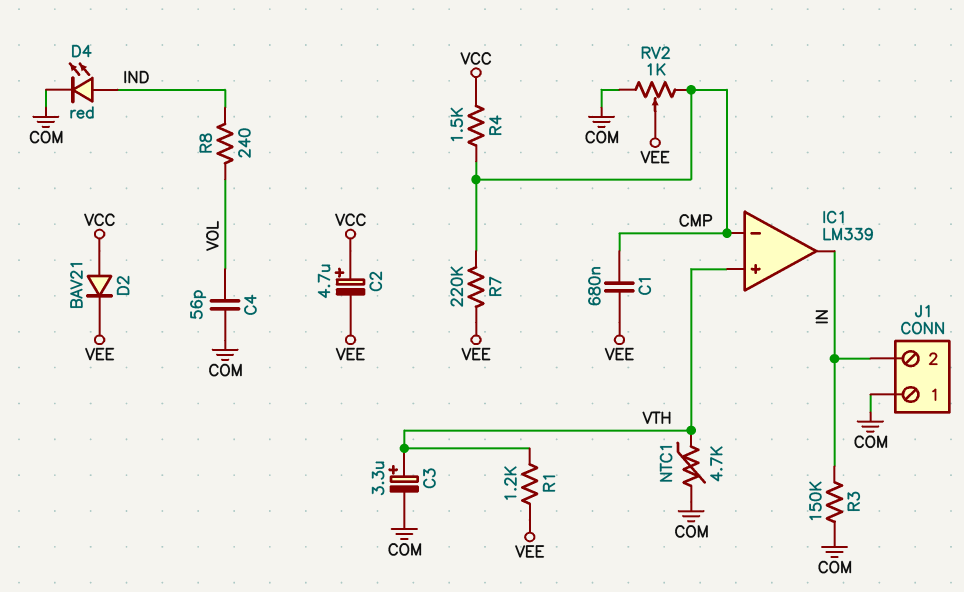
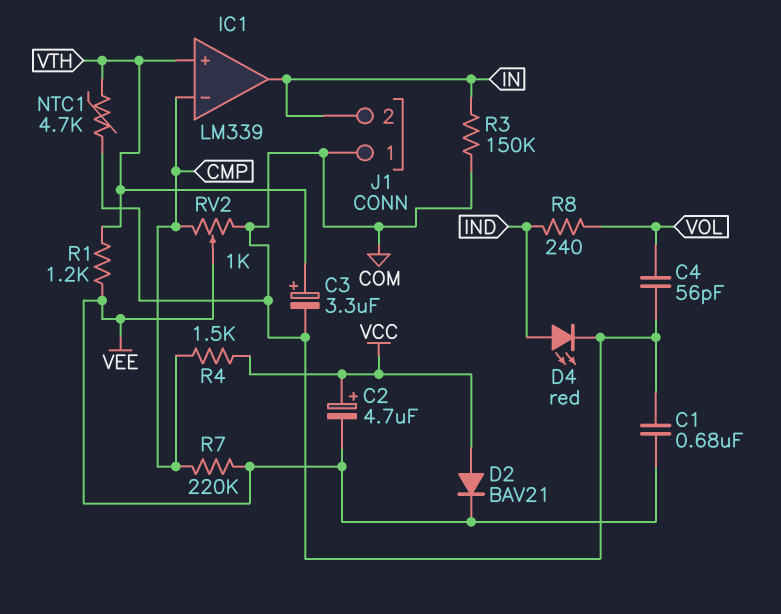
C1: 680nF (CMP, VEE) -> 680nF (COM, VEE)

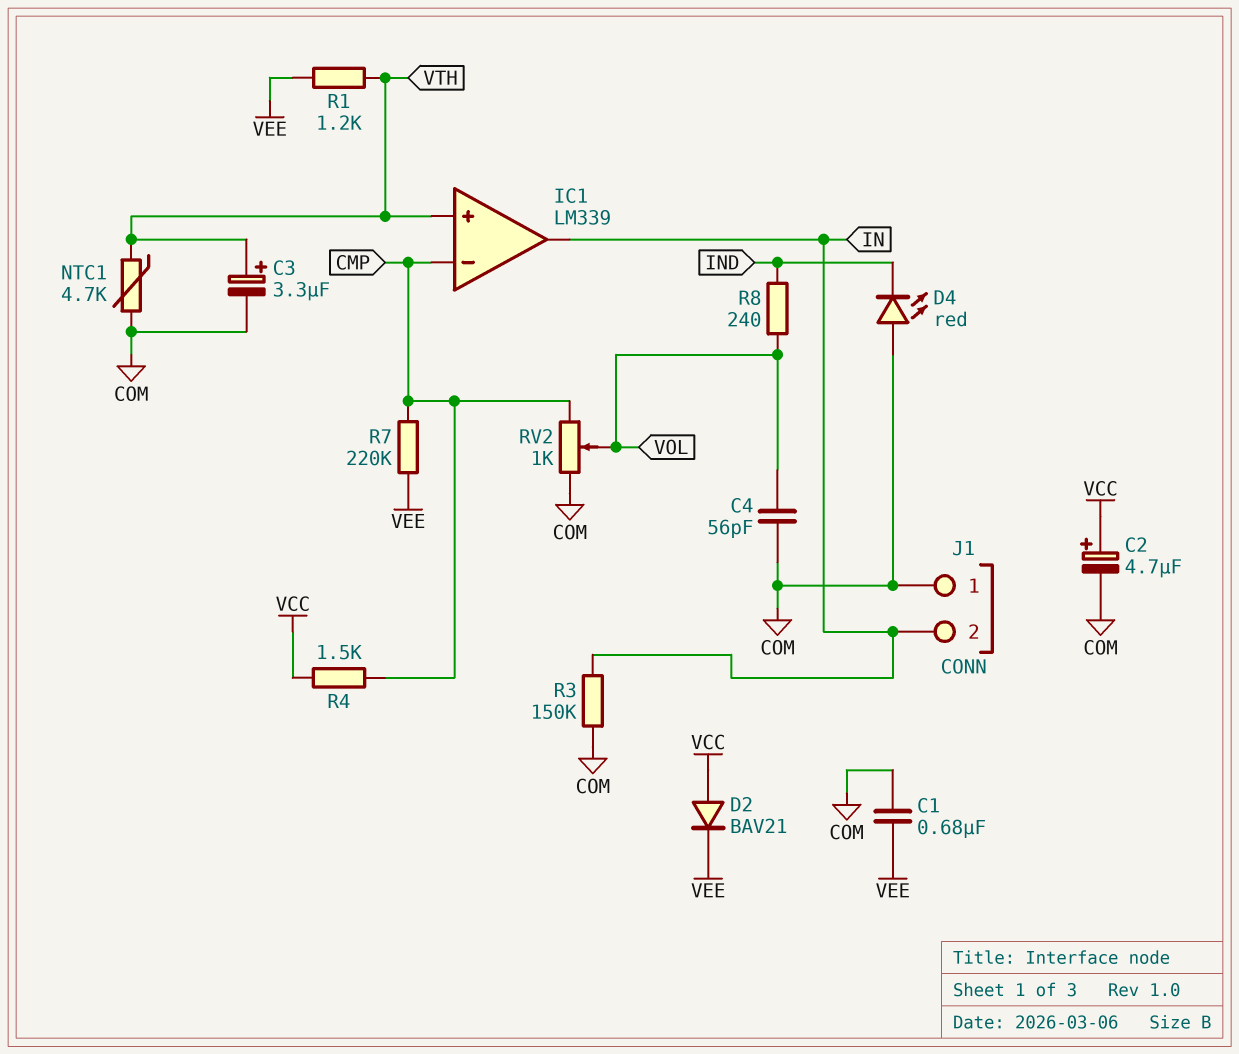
C2: 4.7uF (plus VCC, minus VEE) -> 4.7uF (plus VCC, minus COM)
D4: LED red (A IND, K COM) -> LED red (A COM, K IND)
RV2: 1k (CMP, COM, wiper VEE) -> 1k (CMP, COM, wiper VOL)

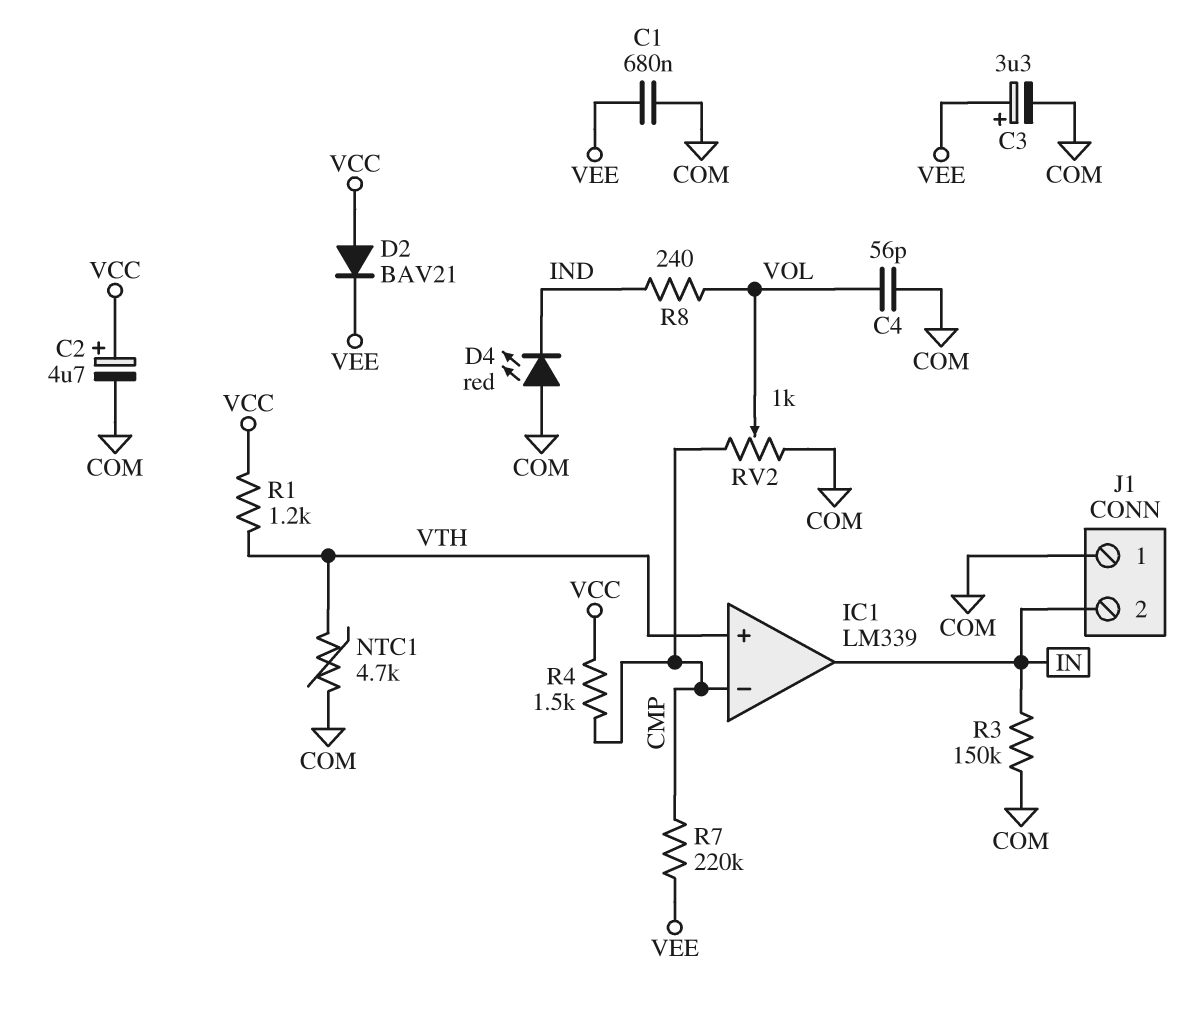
C3: 3.3uF (plus VTH, minus COM) -> 3.3uF (plus VEE, minus COM)
R1: 1.2k (VEE, VTH) -> 1.2k (VCC, VTH)

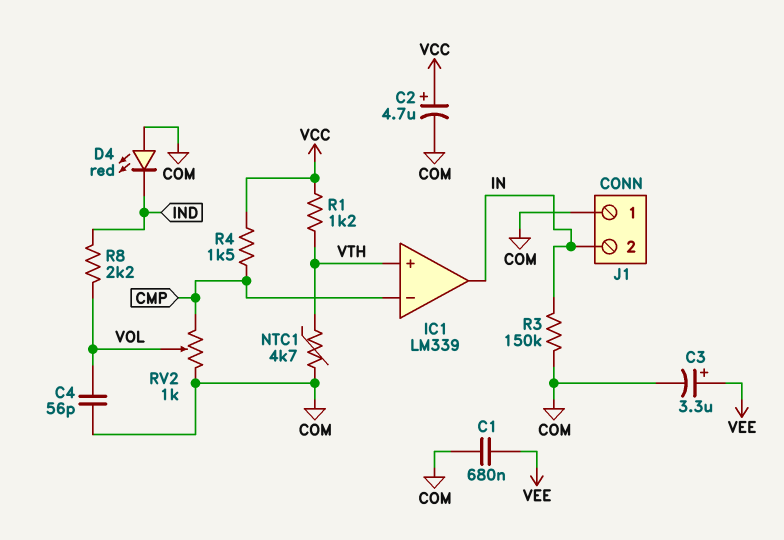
D2: diode BAV21 (A VCC, K VEE) -> none
R7: 220k (CMP, VEE) -> none
R8: 240 (IND, VOL) -> 2.2k (IND, VOL)

